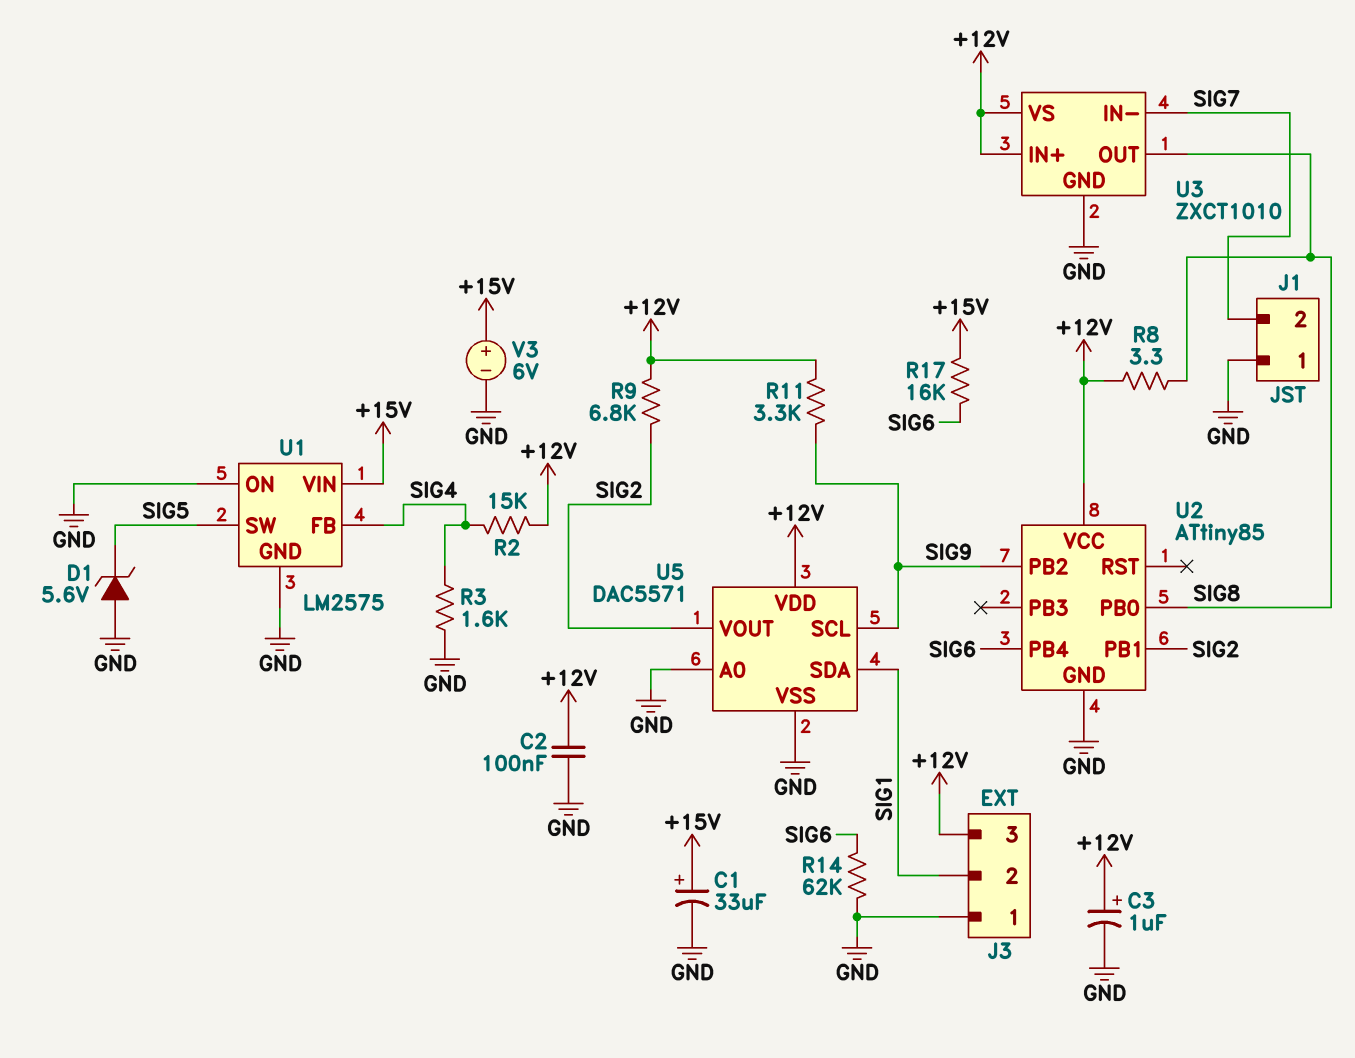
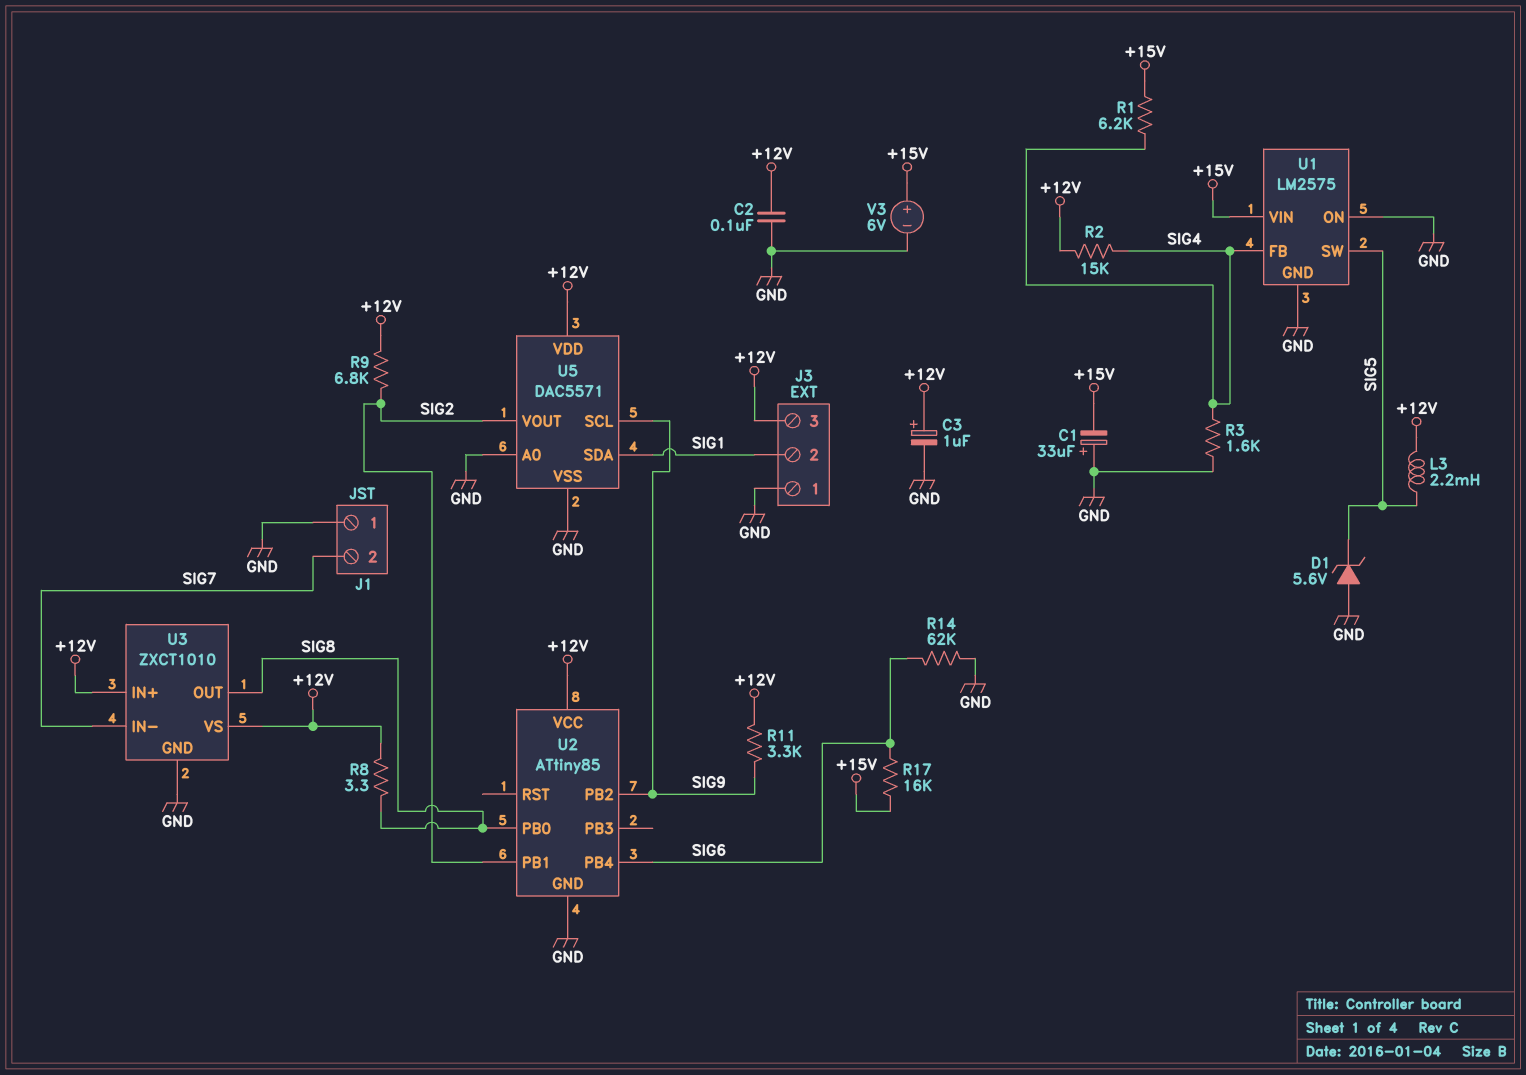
C1: 33uF (plus +15V, minus GND) -> 33uF (plus GND, minus +15V)
L3: none -> 2.2mH (+12V, SIG5)
R1: none -> 6.2k (+15V, SIG4)

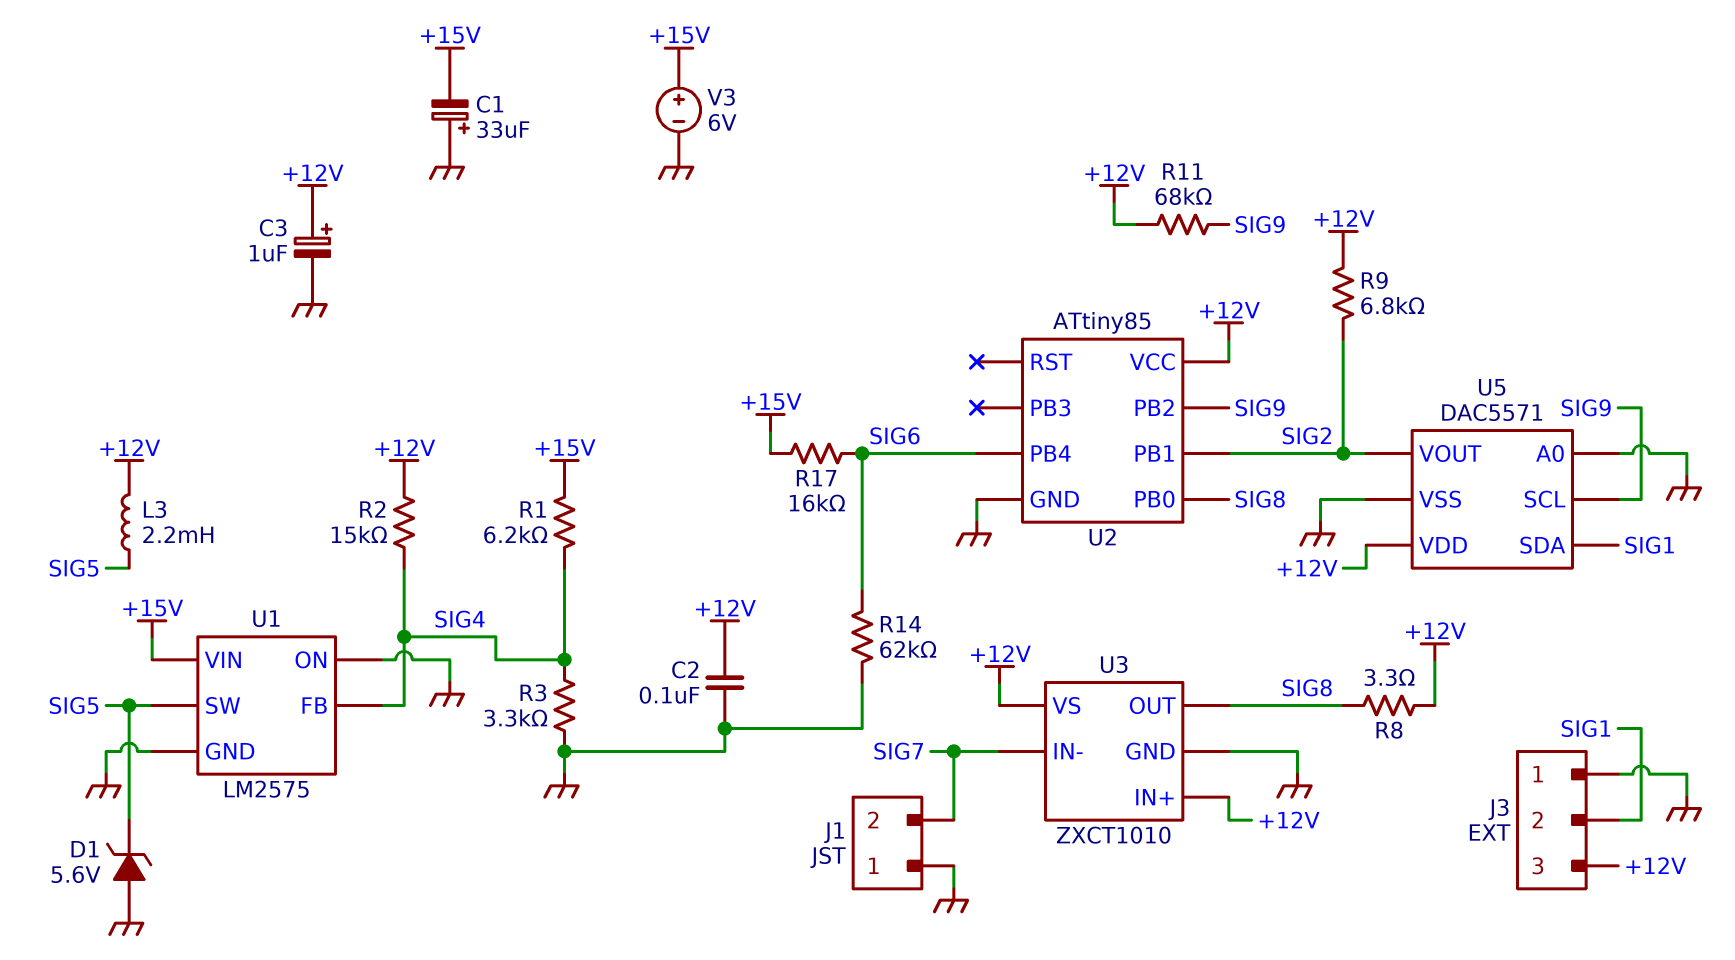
R3: 1.6k (GND, SIG4) -> 3.3k (GND, SIG4)
R11: 3.3k (+12V, SIG9) -> 68k (+12V, SIG9)

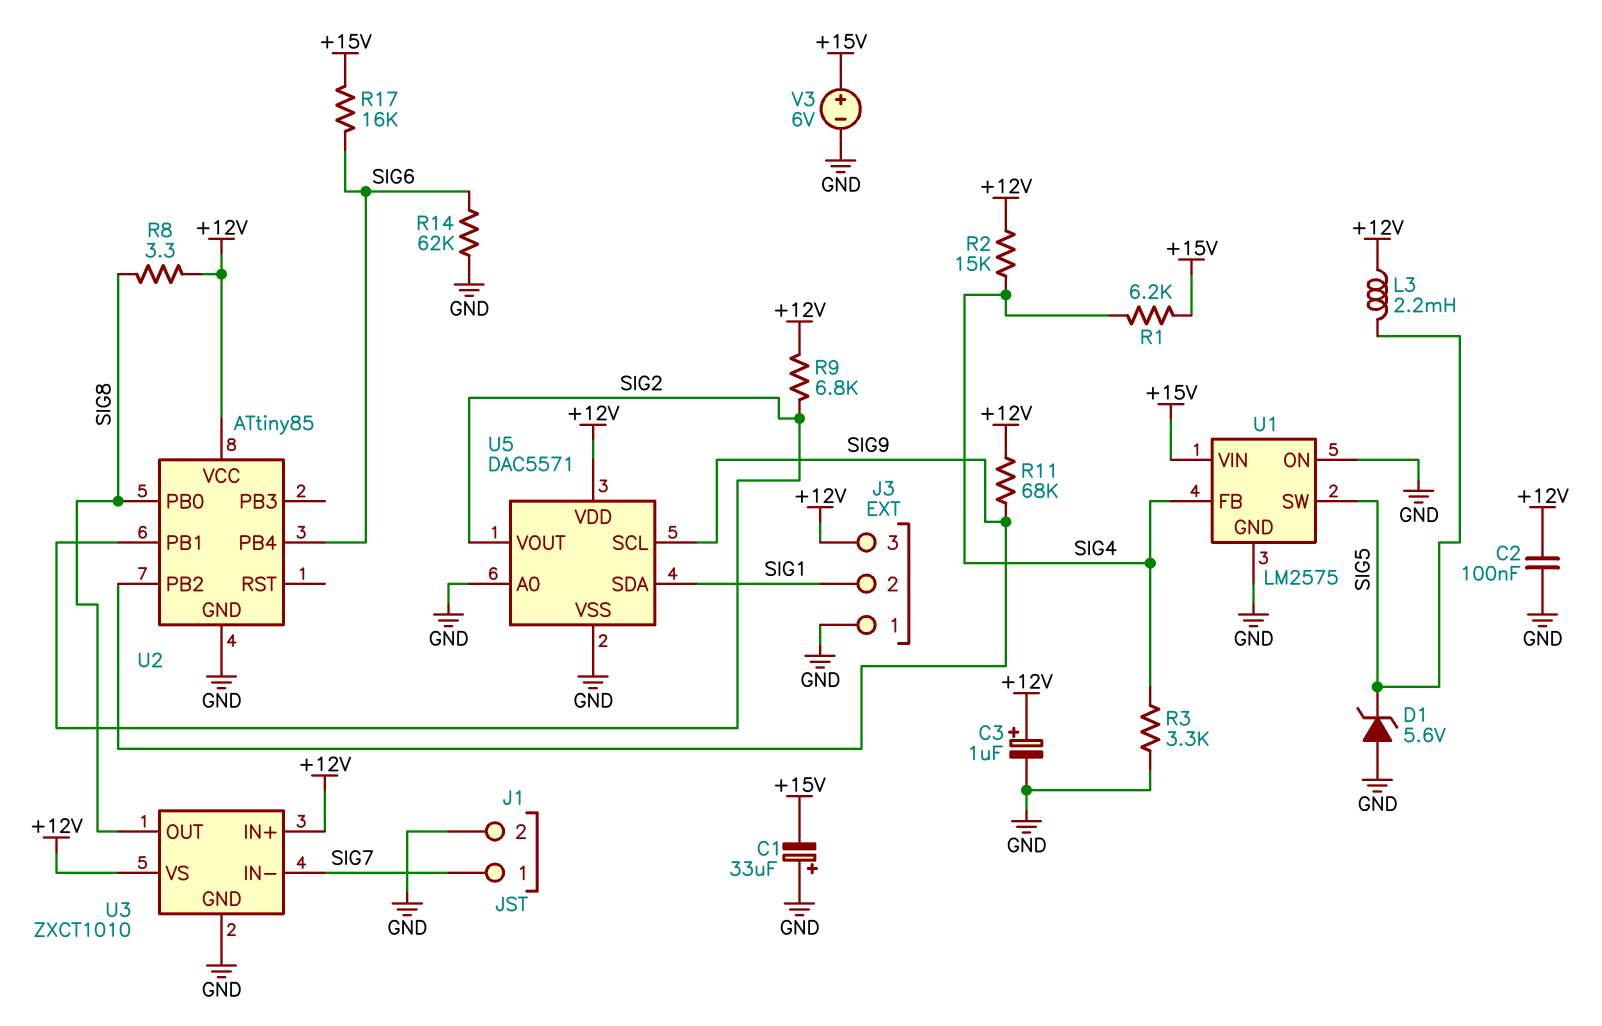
J1 pin 1: GND -> SIG7
J1 pin 2: SIG7 -> GND

